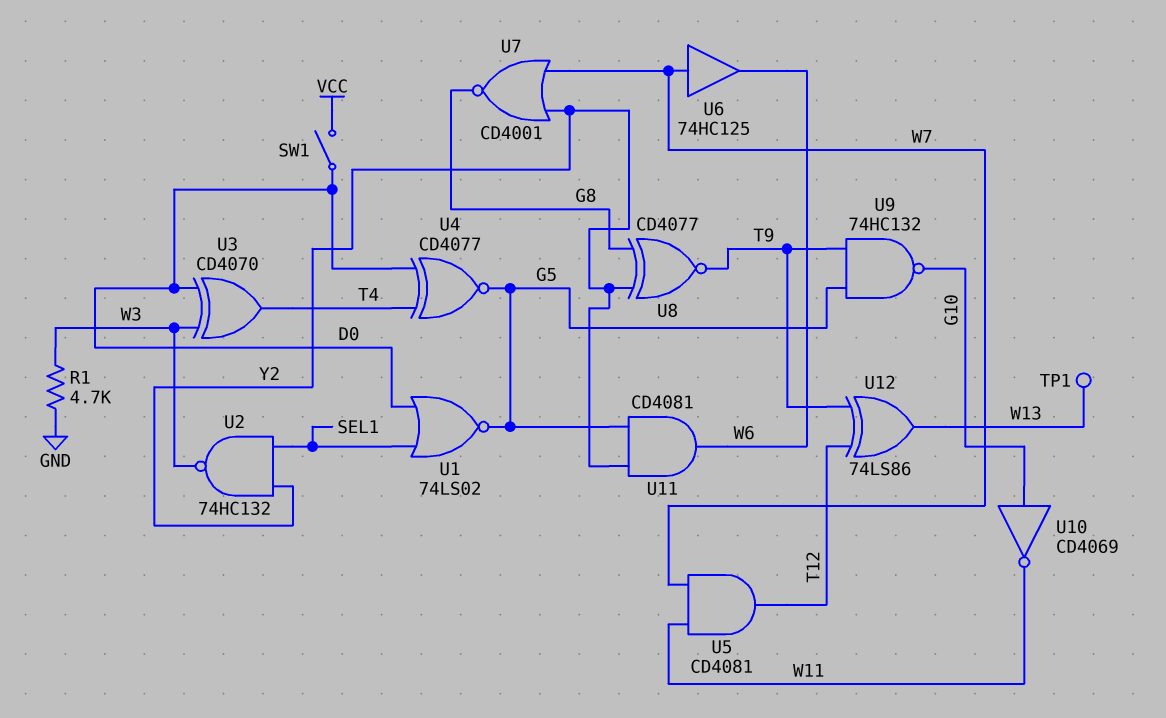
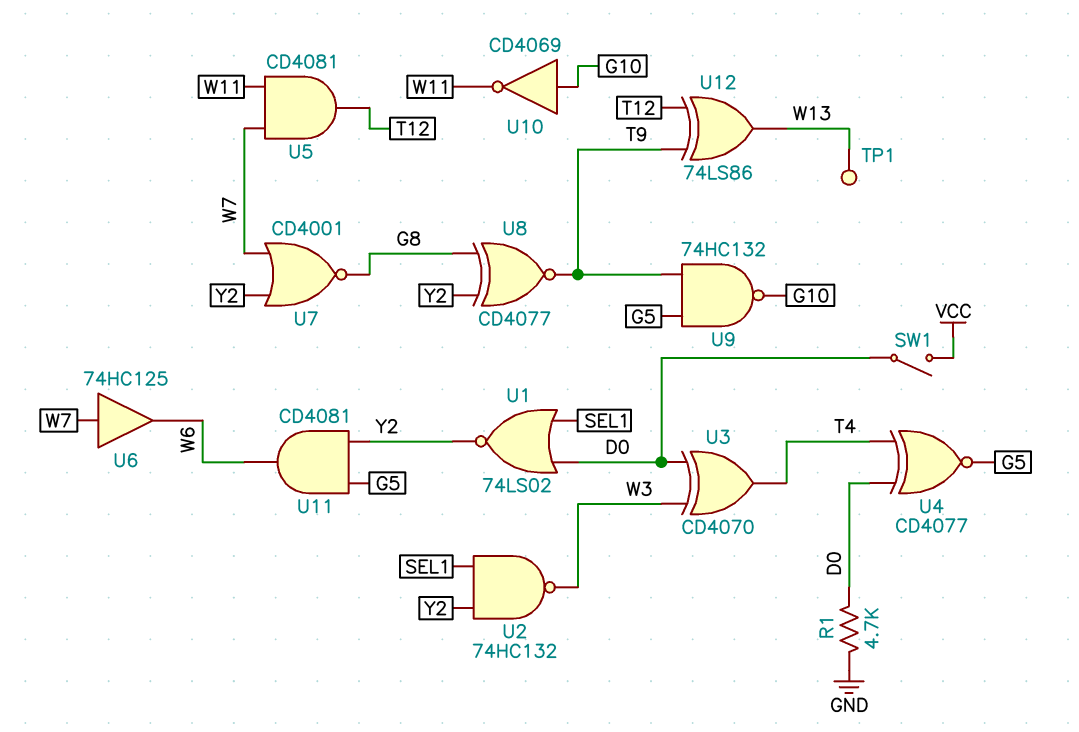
R1: 4.7k (GND, W3) -> 4.7k (D0, GND)
U1: NOR 74LS02 (in D0, in SEL1, out G5) -> NOR 74LS02 (in D0, in SEL1, out Y2)

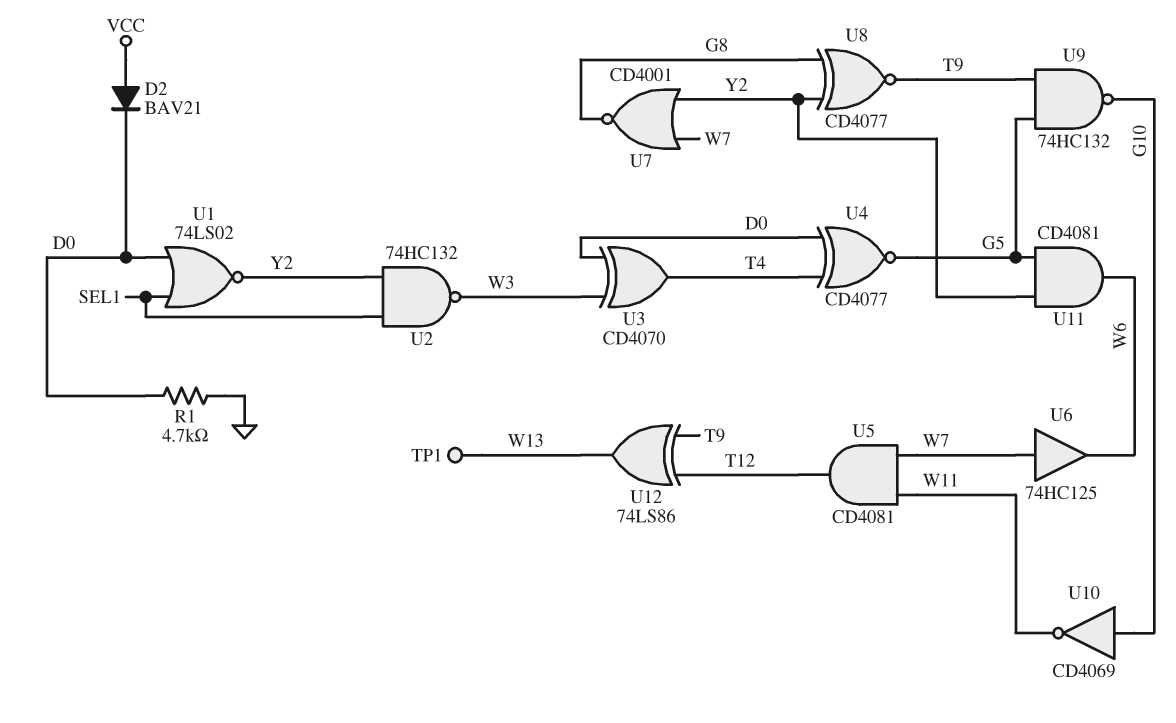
D2: none -> diode BAV21 (A VCC, K D0)
SW1: switch (D0, VCC) -> none

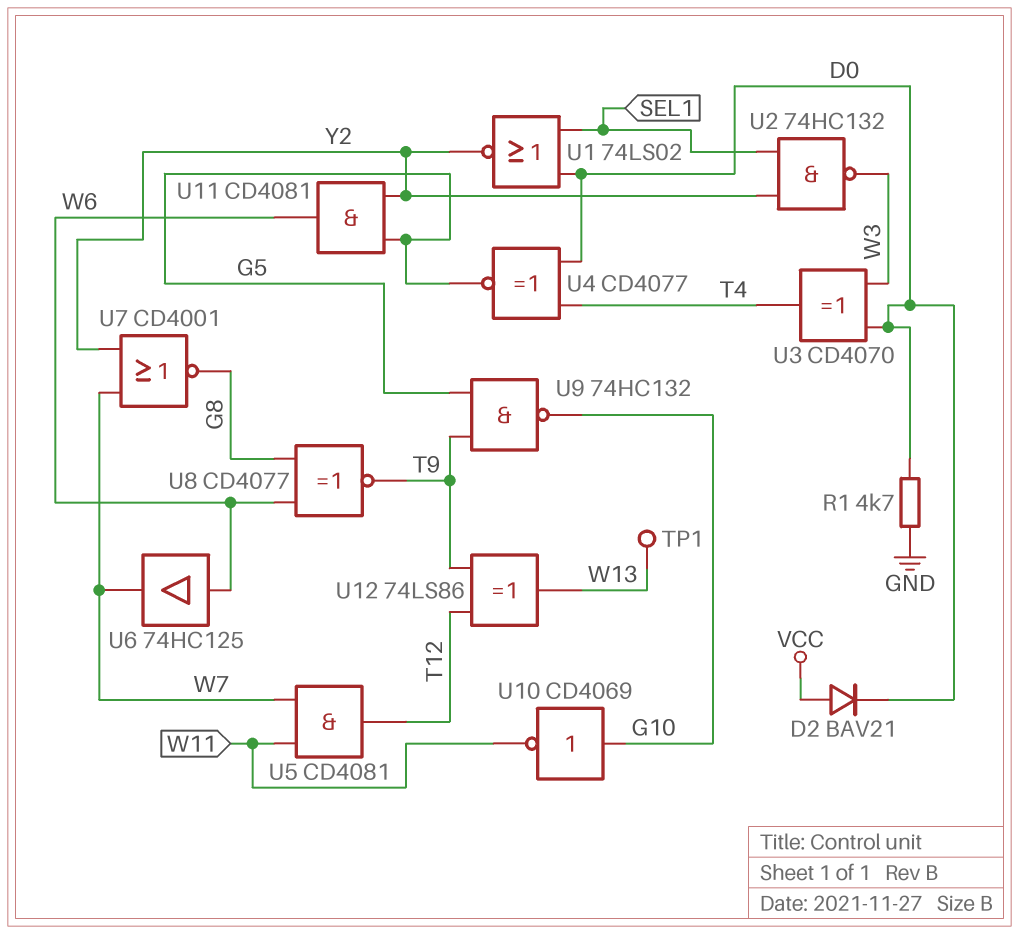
U6: buffer 74HC125 (in W7, out W6) -> buffer 74HC125 (in W6, out W7)
U8: XNOR CD4077 (in G8, in Y2, out T9) -> XNOR CD4077 (in G8, in W6, out T9)

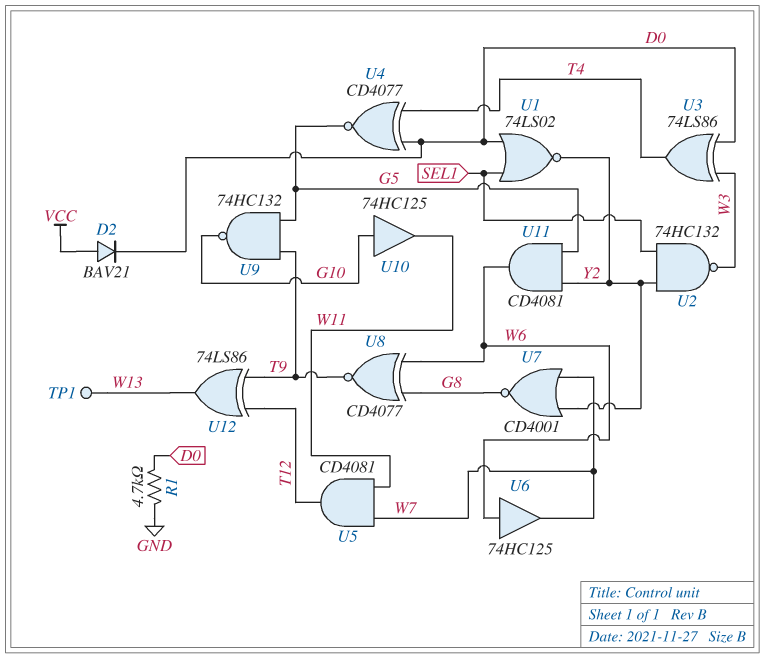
U3: XOR CD4070 (in D0, in W3, out T4) -> XOR 74LS86 (in D0, in W3, out T4)
U10: NOT CD4069 (in G10, out W11) -> buffer 74HC125 (in G10, out W11)

